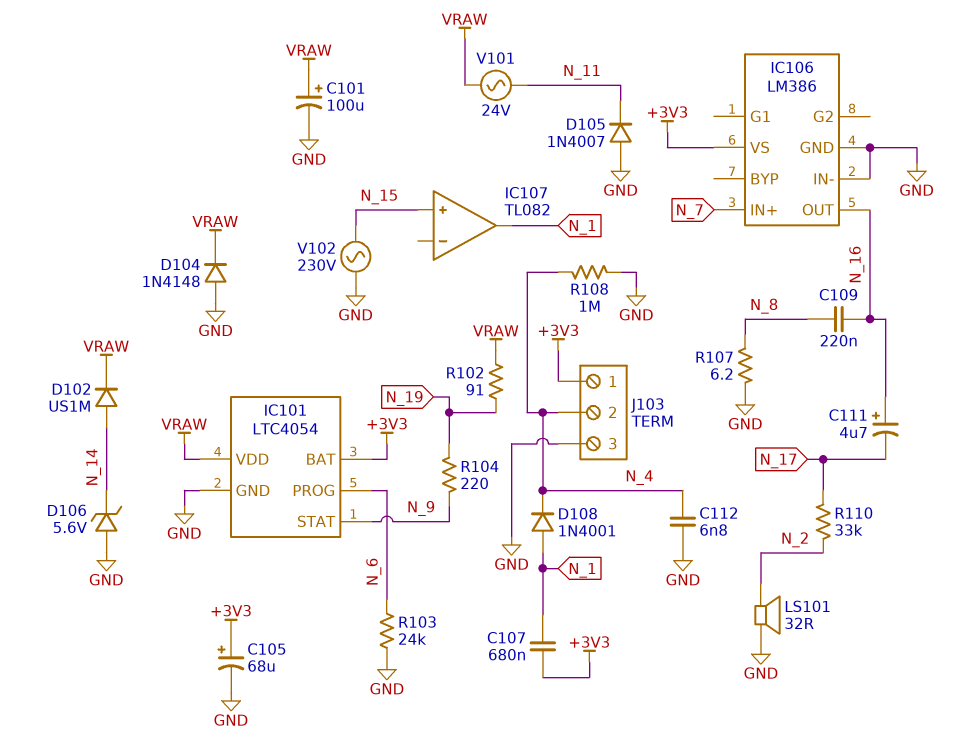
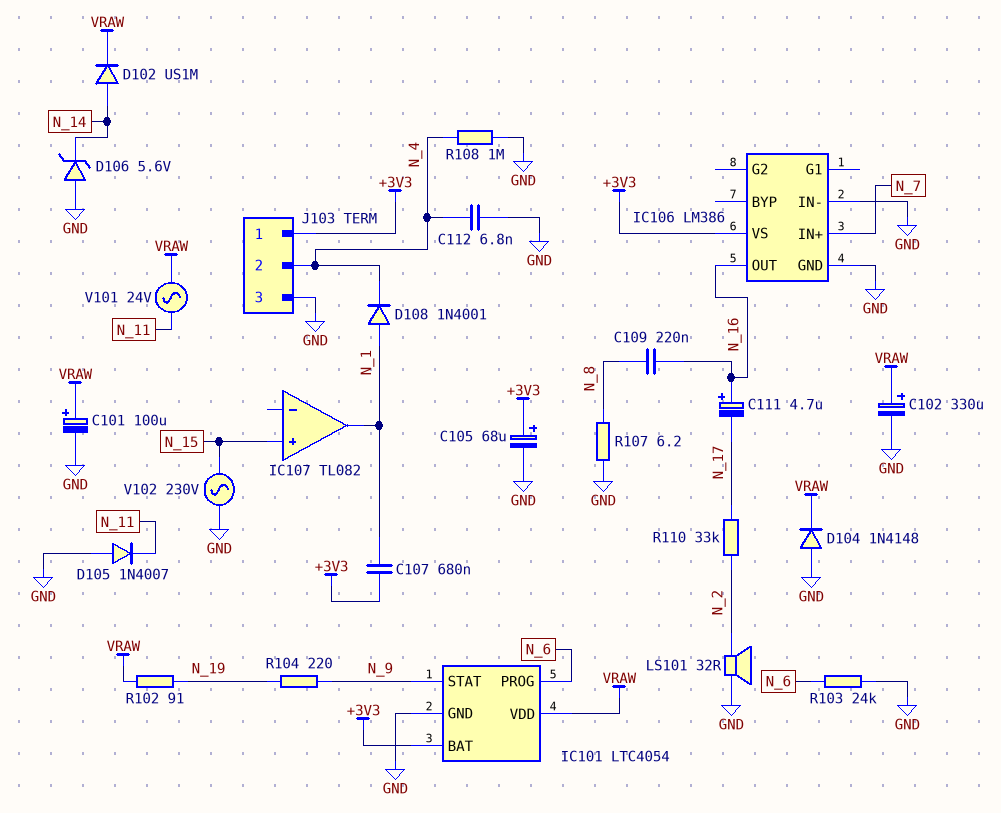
C102: none -> 330uF (plus VRAW, minus GND)

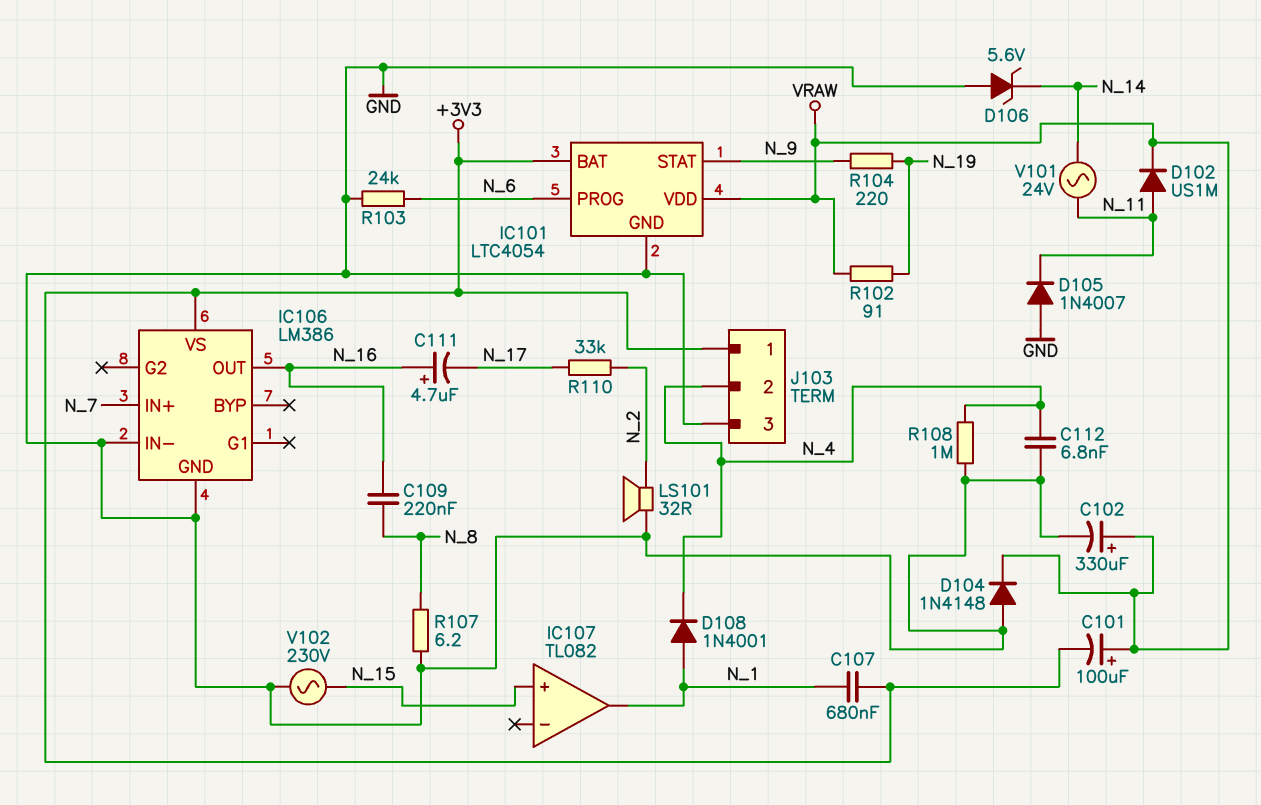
C101: 100uF (plus VRAW, minus GND) -> 100uF (plus VRAW, minus +3V3)
C105: 68uF (plus +3V3, minus GND) -> none
D102: diode US1M (A N_14, K VRAW) -> diode US1M (A N_11, K VRAW)
V101: AC 24V (N_11, VRAW) -> AC 24V (N_11, N_14)

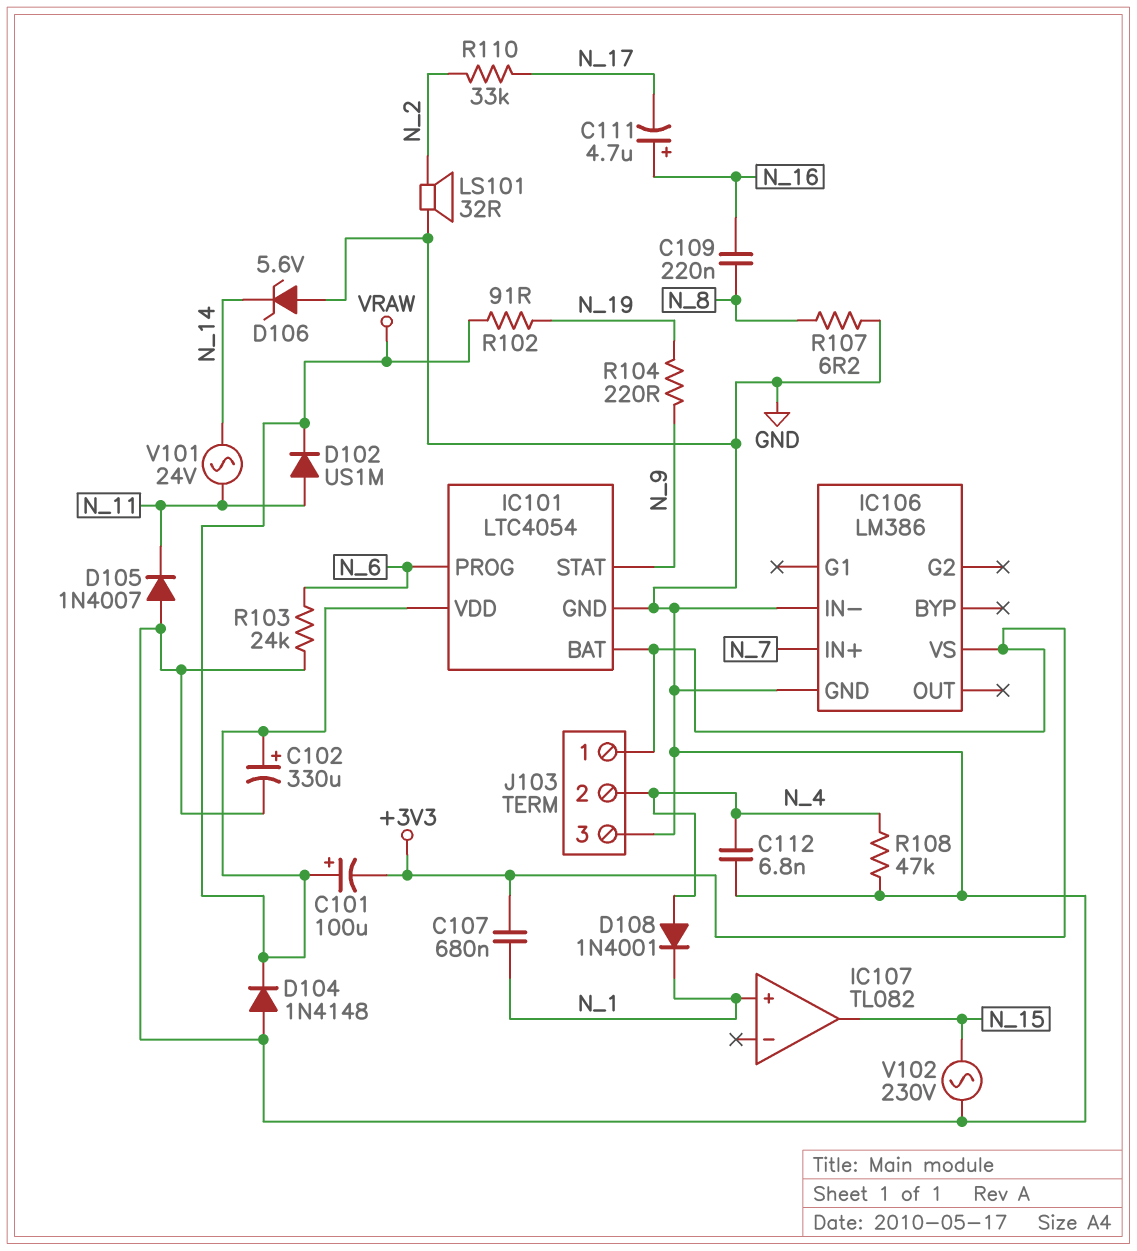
D108: diode 1N4001 (A N_1, K N_4) -> diode 1N4001 (A N_4, K N_1)
IC106 pin OUT: N_16 -> none
IC107 pin in+: N_15 -> N_1
IC107 pin out: N_1 -> N_15
R108: 1M (GND, N_4) -> 47k (GND, N_4)

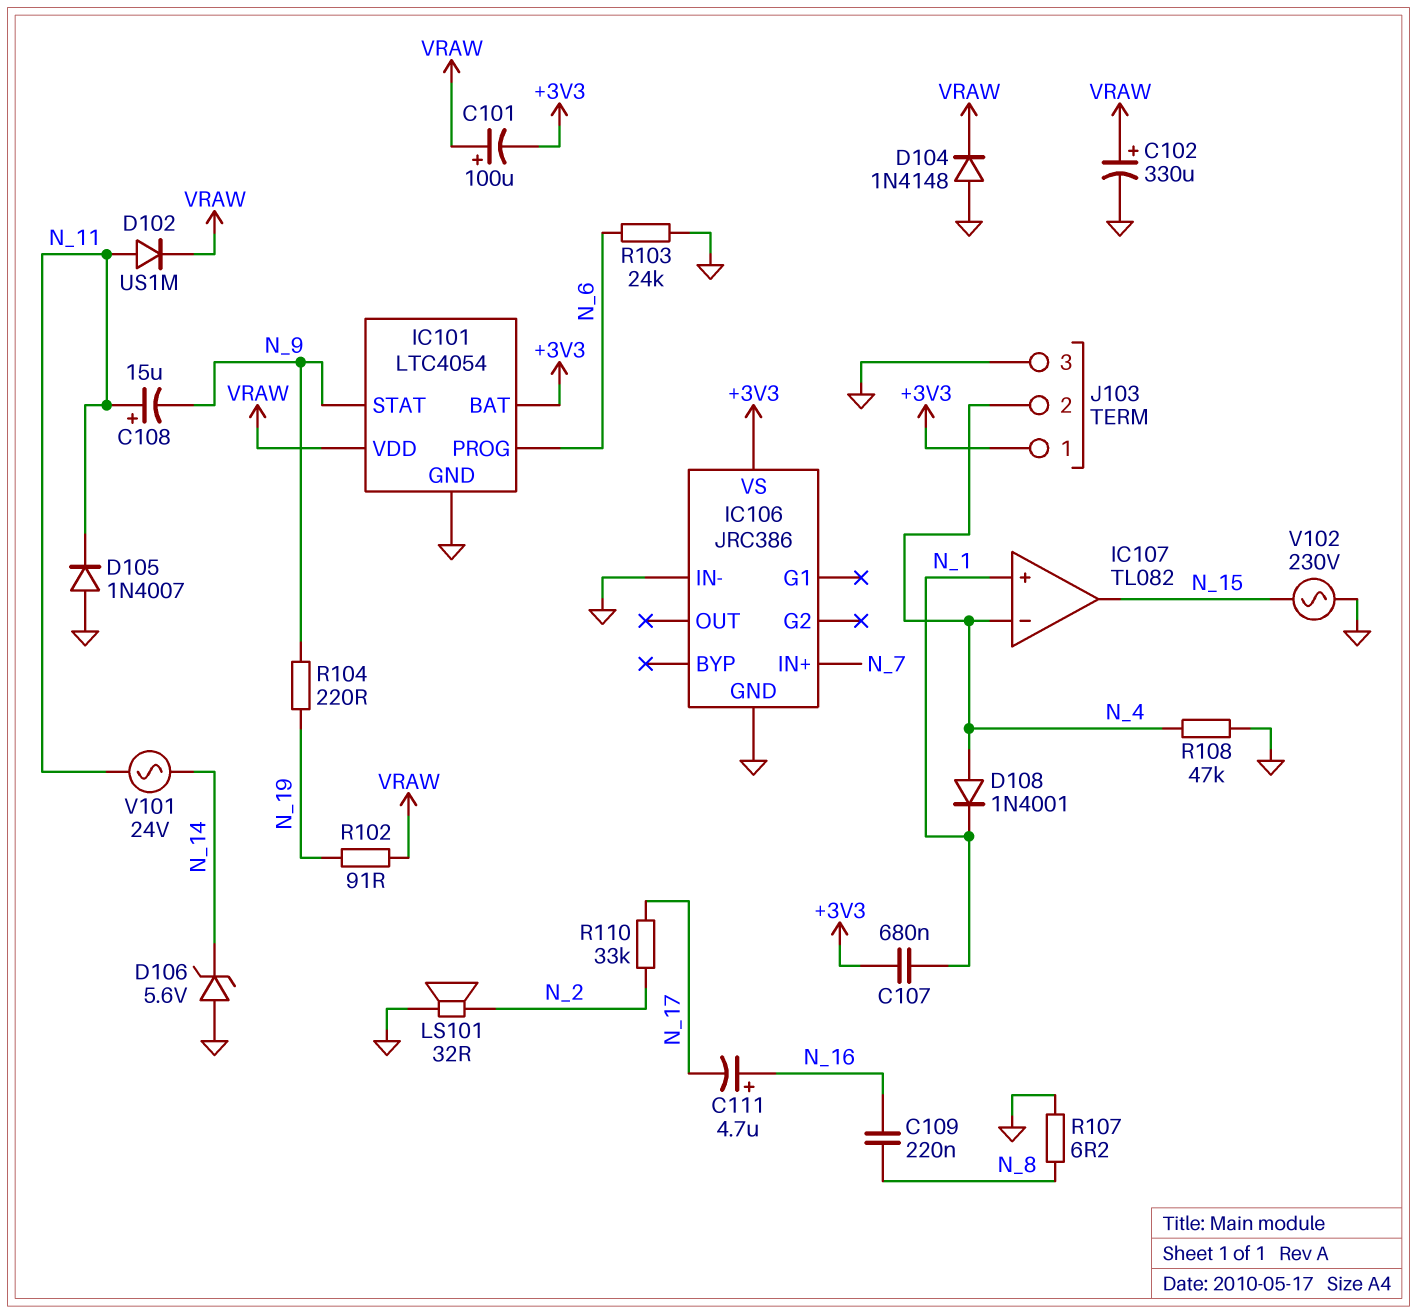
C108: none -> 15uF (plus N_11, minus N_9)
C112: 6.8nF (GND, N_4) -> none
IC106: LM386 -> JRC386
IC107 pin in-: none -> N_4

